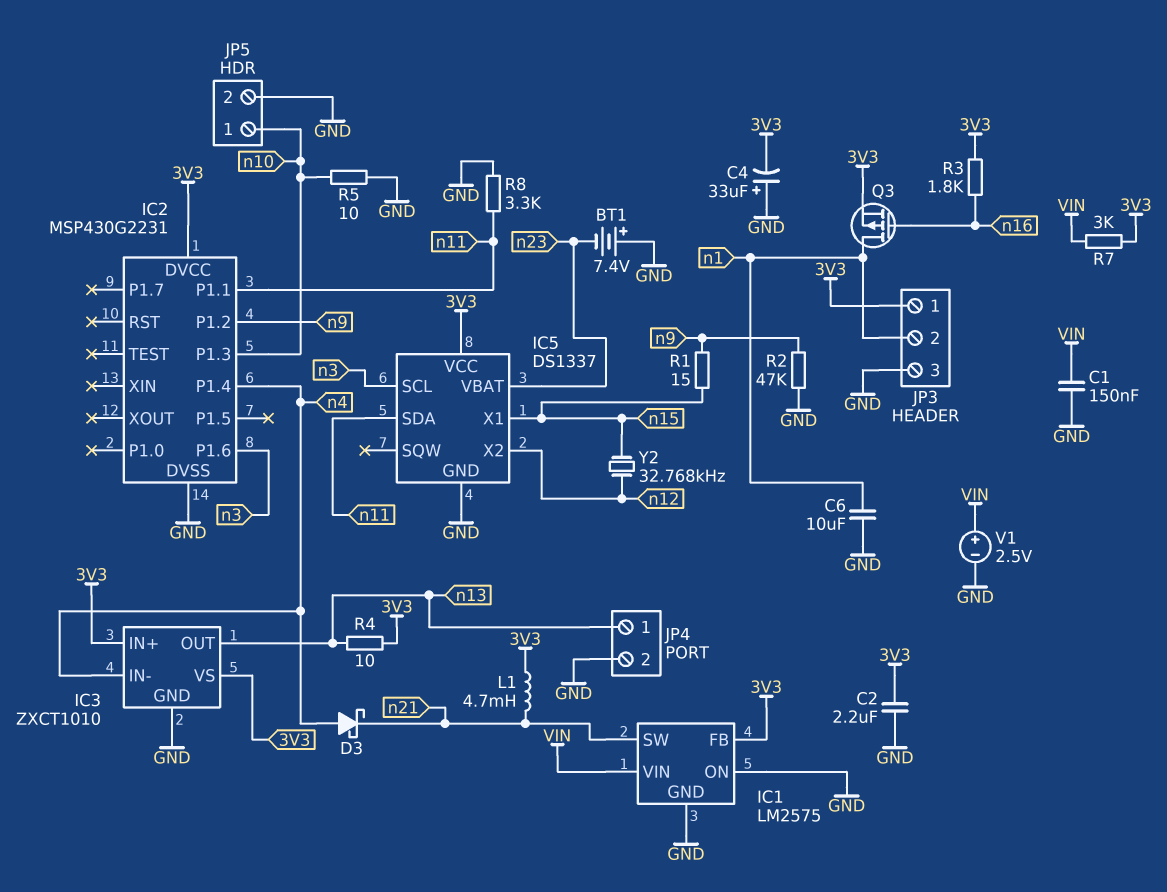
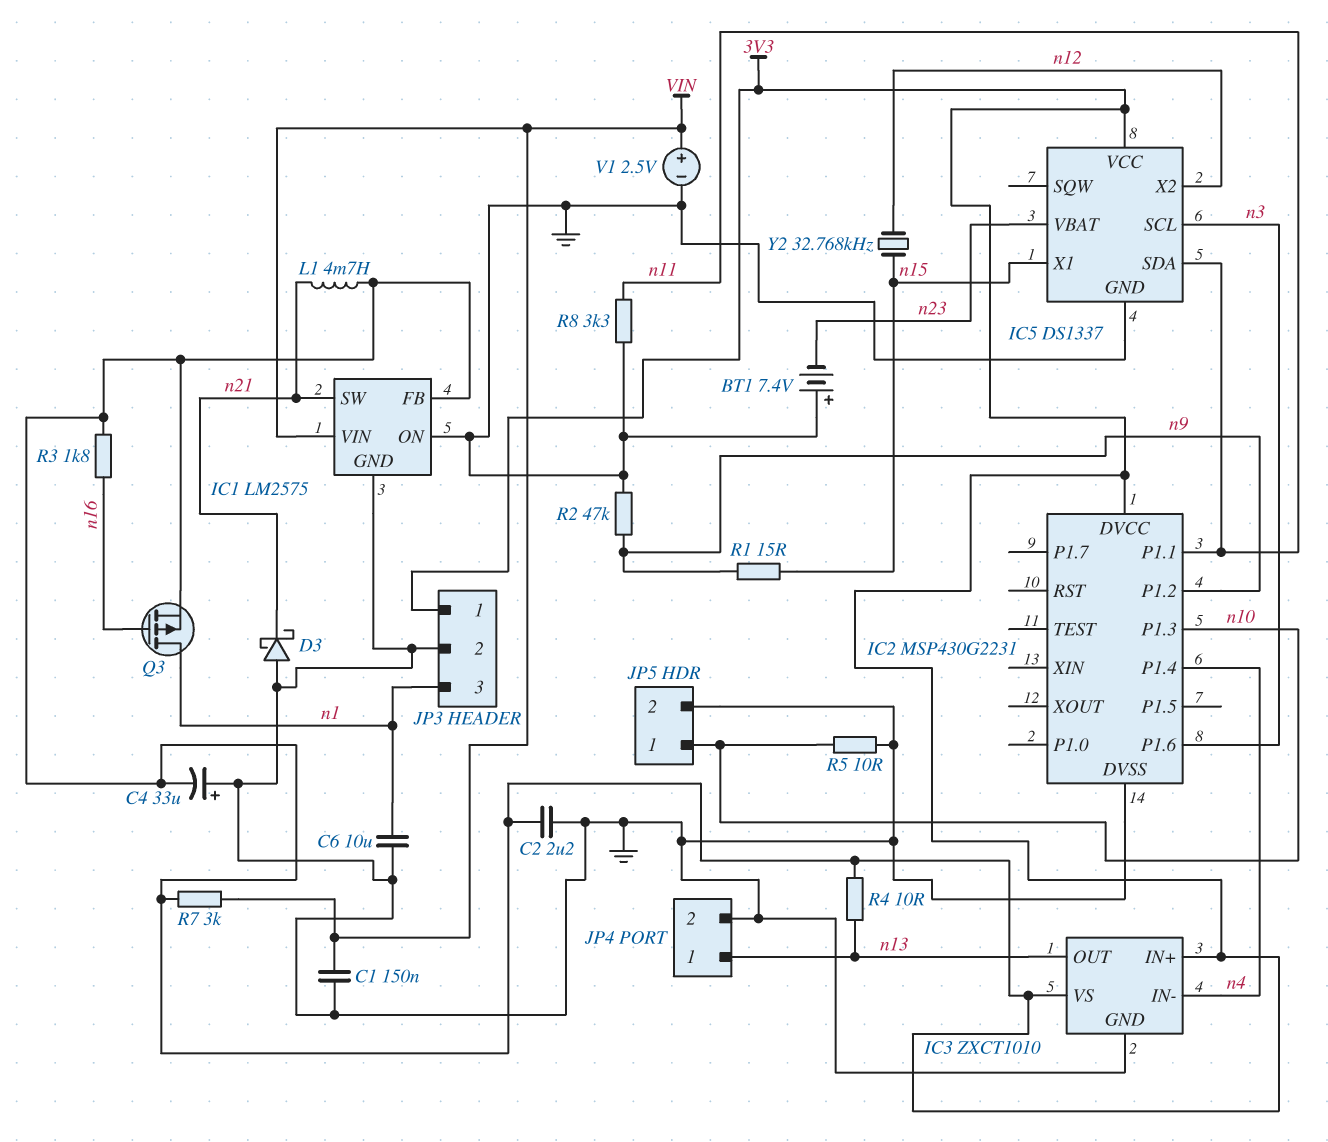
D3: schottky (A n4, K n21) -> schottky (A GND, K n21)
JP3 pin 2: n1 -> GND
JP3 pin 3: GND -> n1

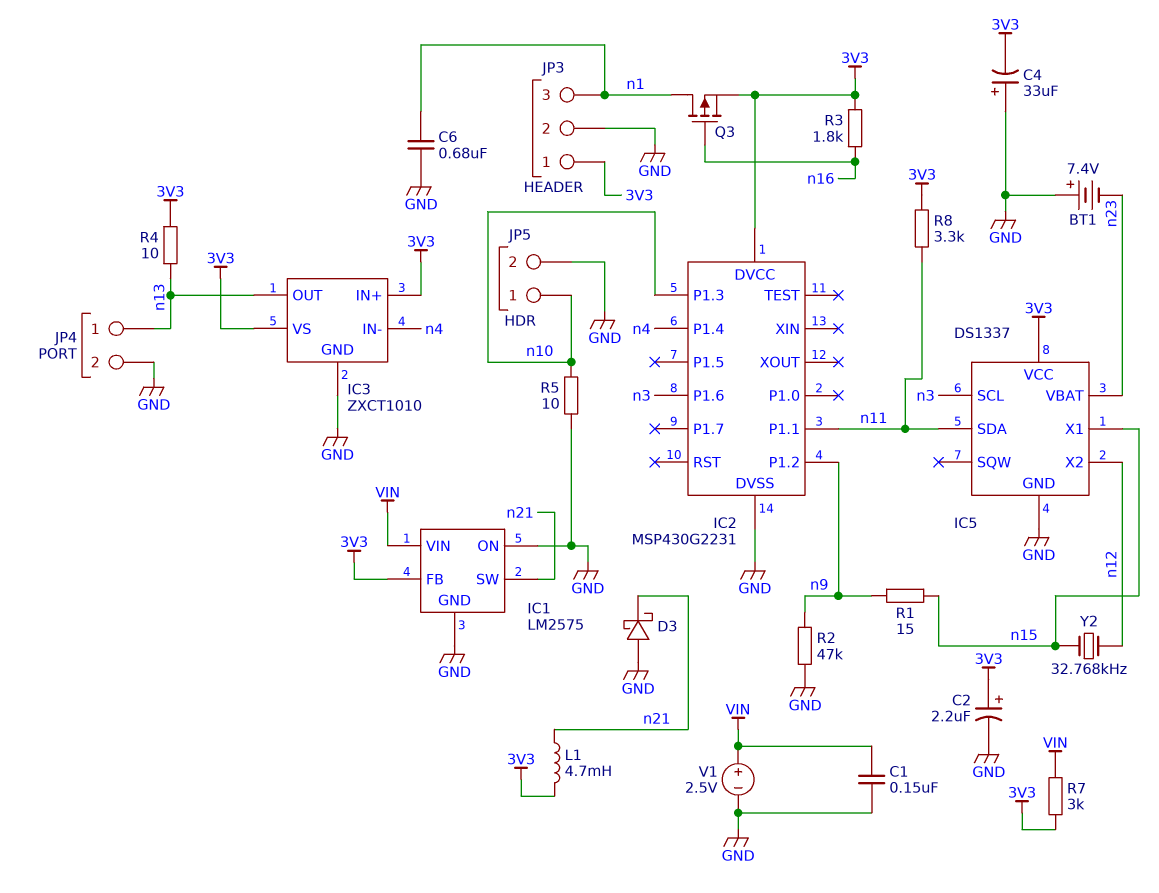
C2: 2.2uF (3V3, GND) -> 2.2uF (plus 3V3, minus GND)
C6: 10uF (GND, n1) -> 680nF (GND, n1)
R8: 3.3k (GND, n11) -> 3.3k (3V3, n11)

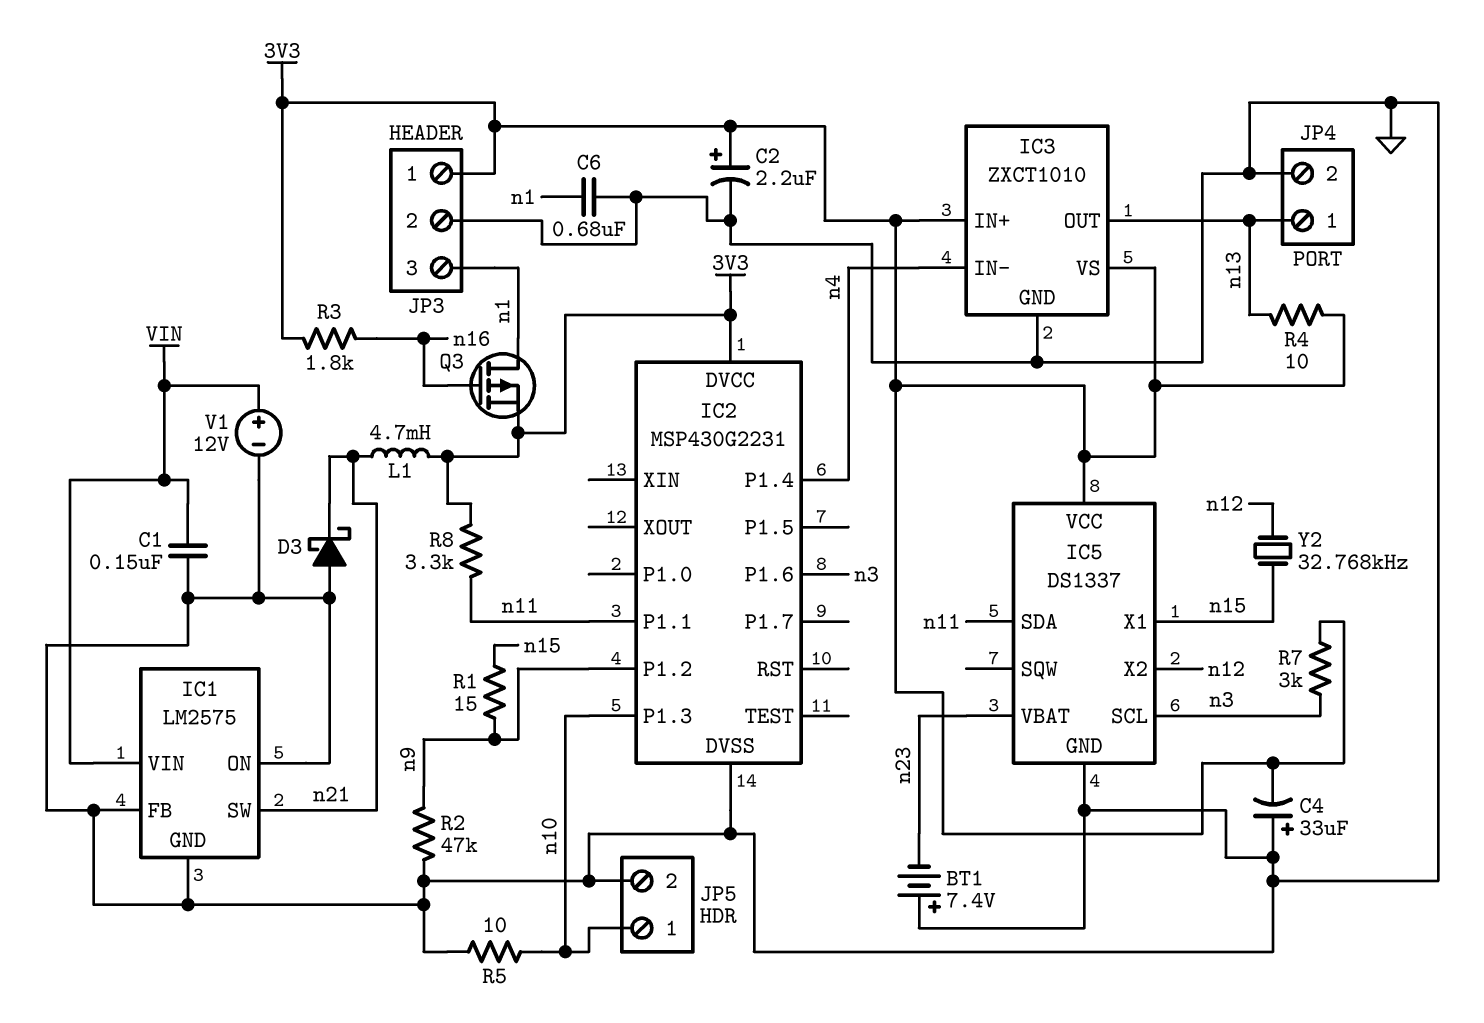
IC1 pin FB: 3V3 -> GND
R7: 3k (3V3, VIN) -> 3k (3V3, n3)
V1: 2.5V (plus VIN, minus GND) -> 12V (plus VIN, minus GND)

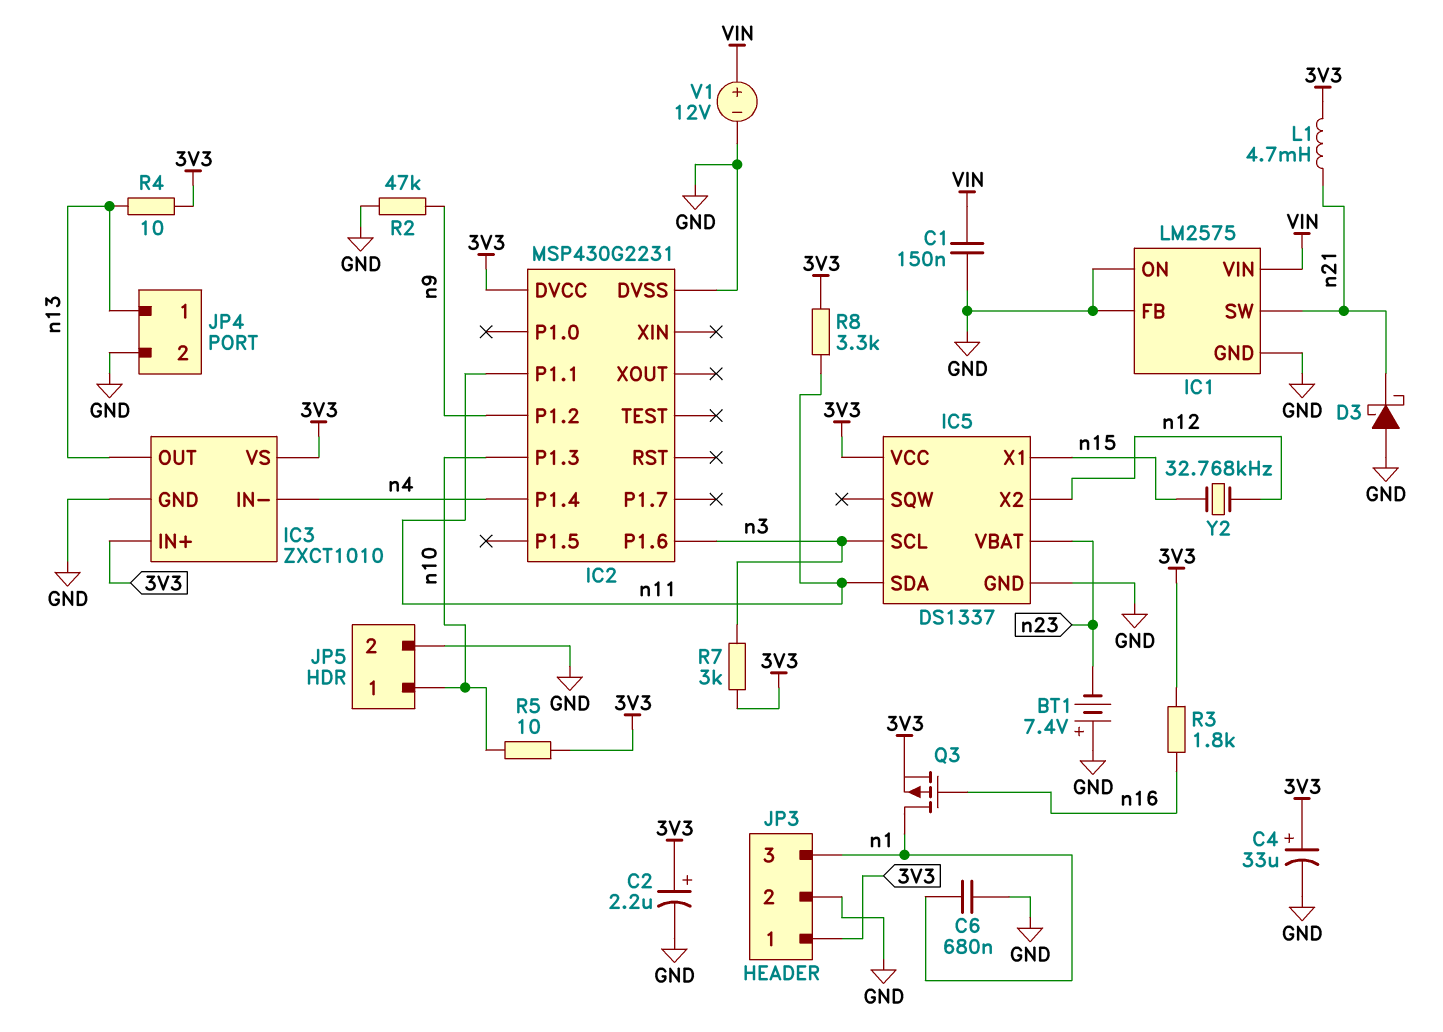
C4: 33uF (plus GND, minus 3V3) -> 33uF (plus 3V3, minus GND)
R1: 15 (n9, n15) -> none
R5: 10 (GND, n10) -> 10 (3V3, n10)

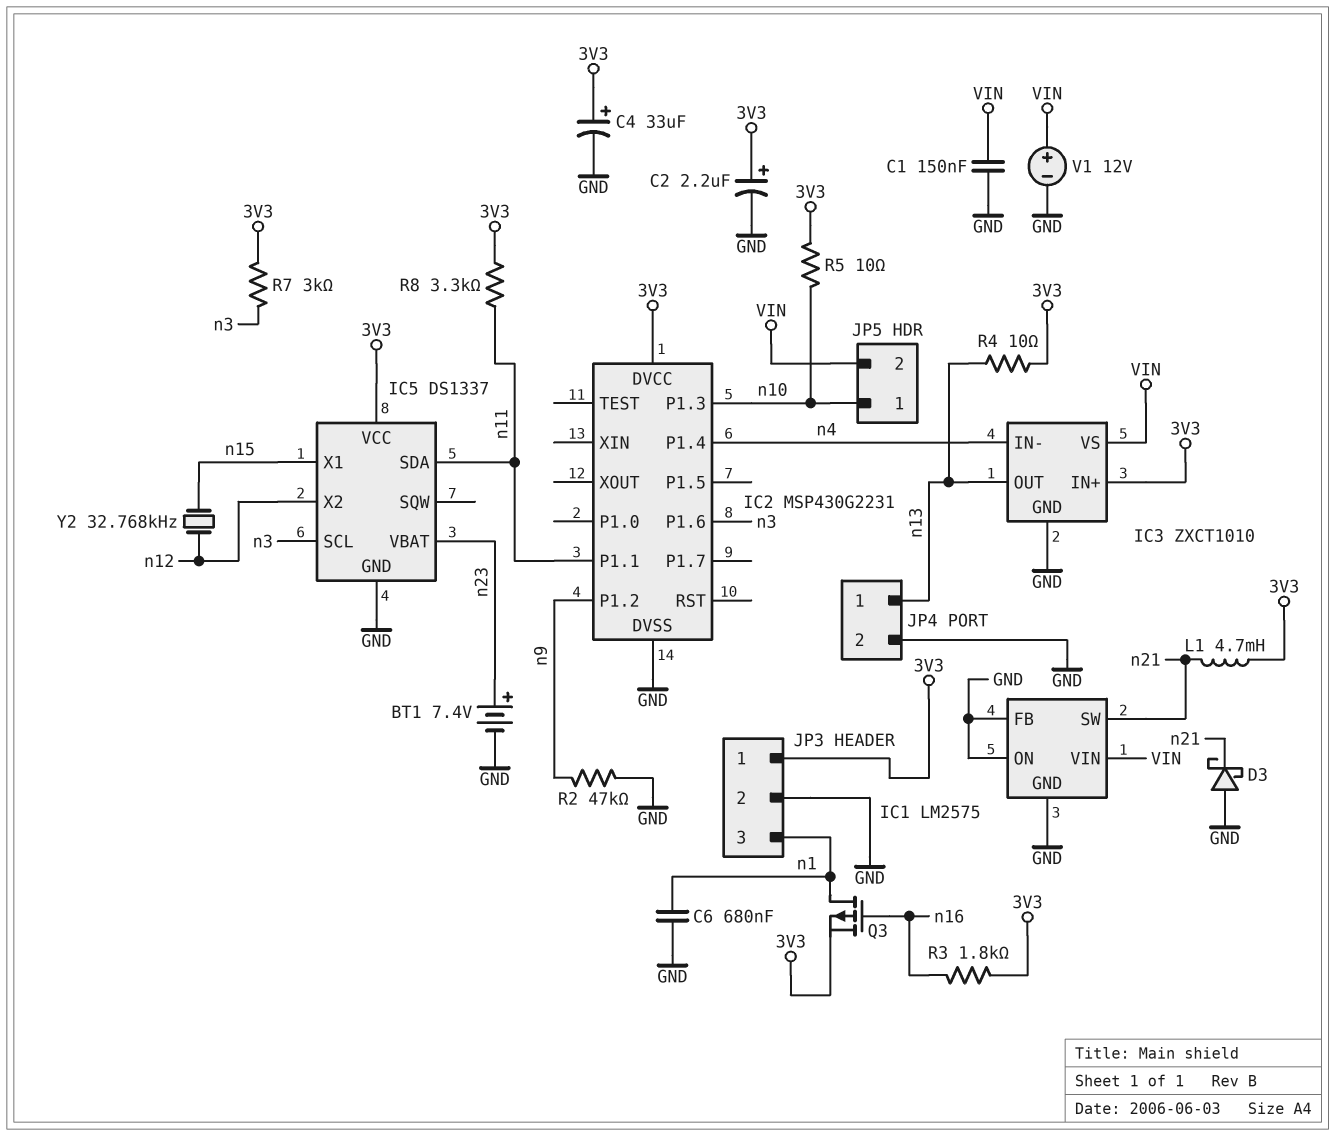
BT1: 7.4V (plus GND, minus n23) -> 7.4V (plus n23, minus GND)
IC3 pin VS: 3V3 -> VIN
JP5 pin 2: GND -> VIN

